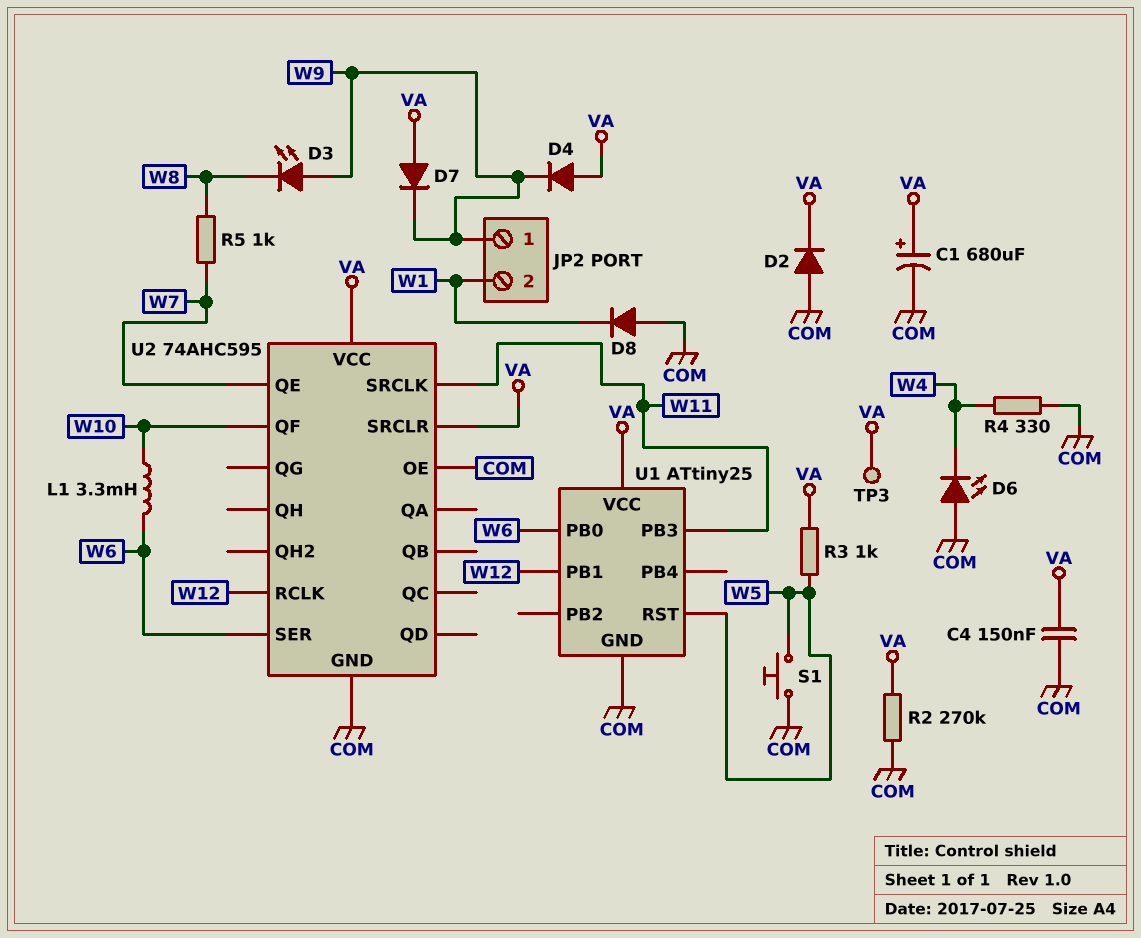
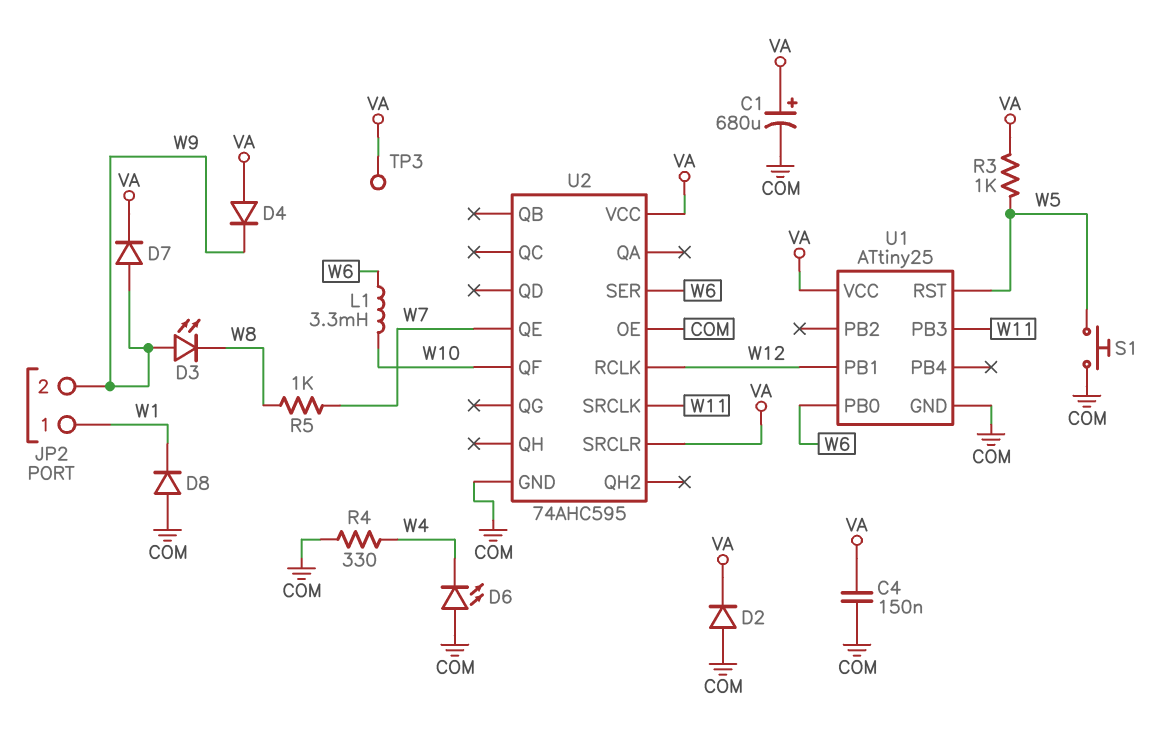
D7: diode (A VA, K W9) -> diode (A W9, K VA)
JP2 pin 1: W9 -> W1
JP2 pin 2: W1 -> W9
R2: 270k (COM, VA) -> none

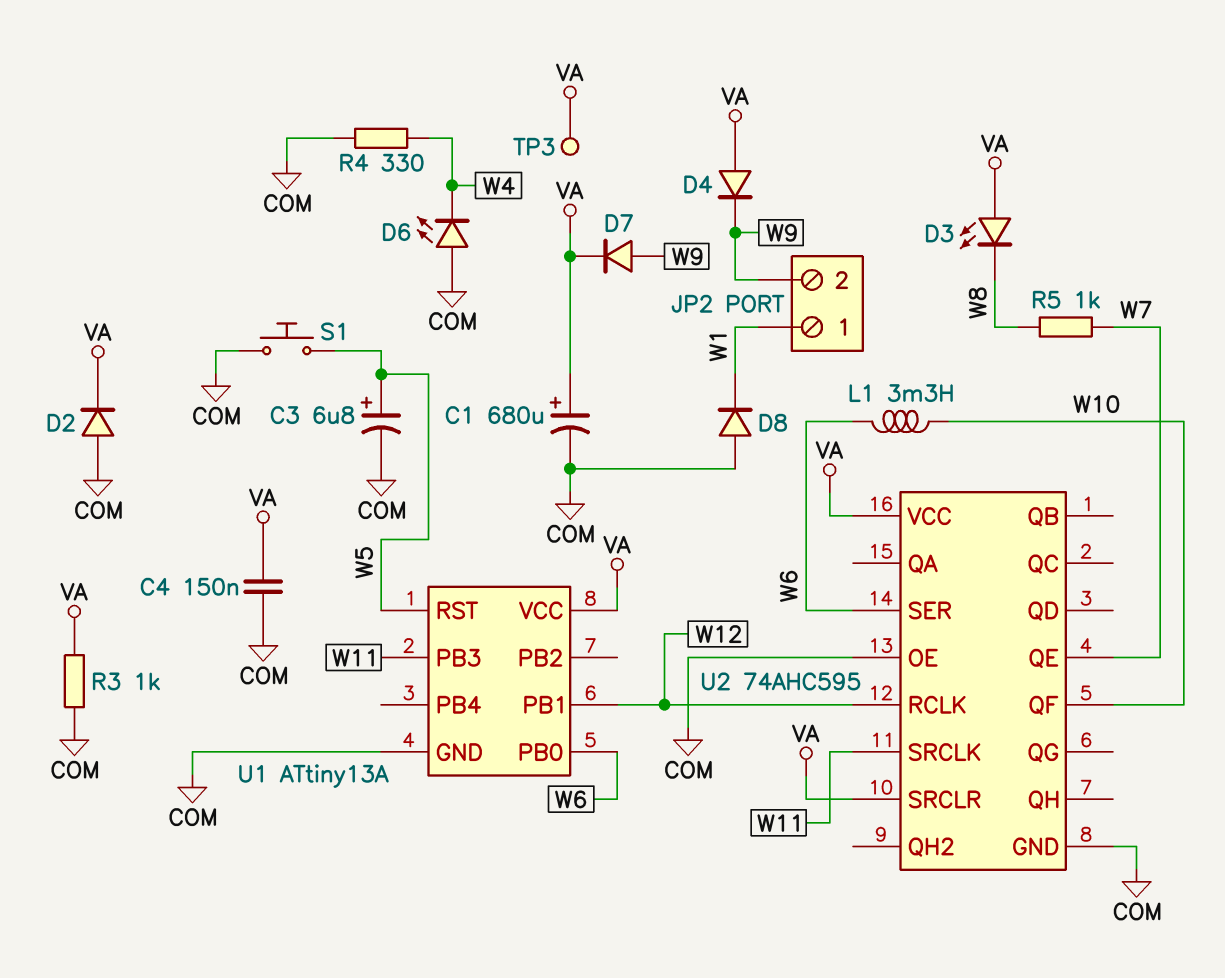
C3: none -> 6.8uF (plus W5, minus COM)
D3: LED (A W9, K W8) -> LED (A VA, K W8)
R3: 1k (VA, W5) -> 1k (COM, VA)
U1: ATtiny25 -> ATtiny13A

